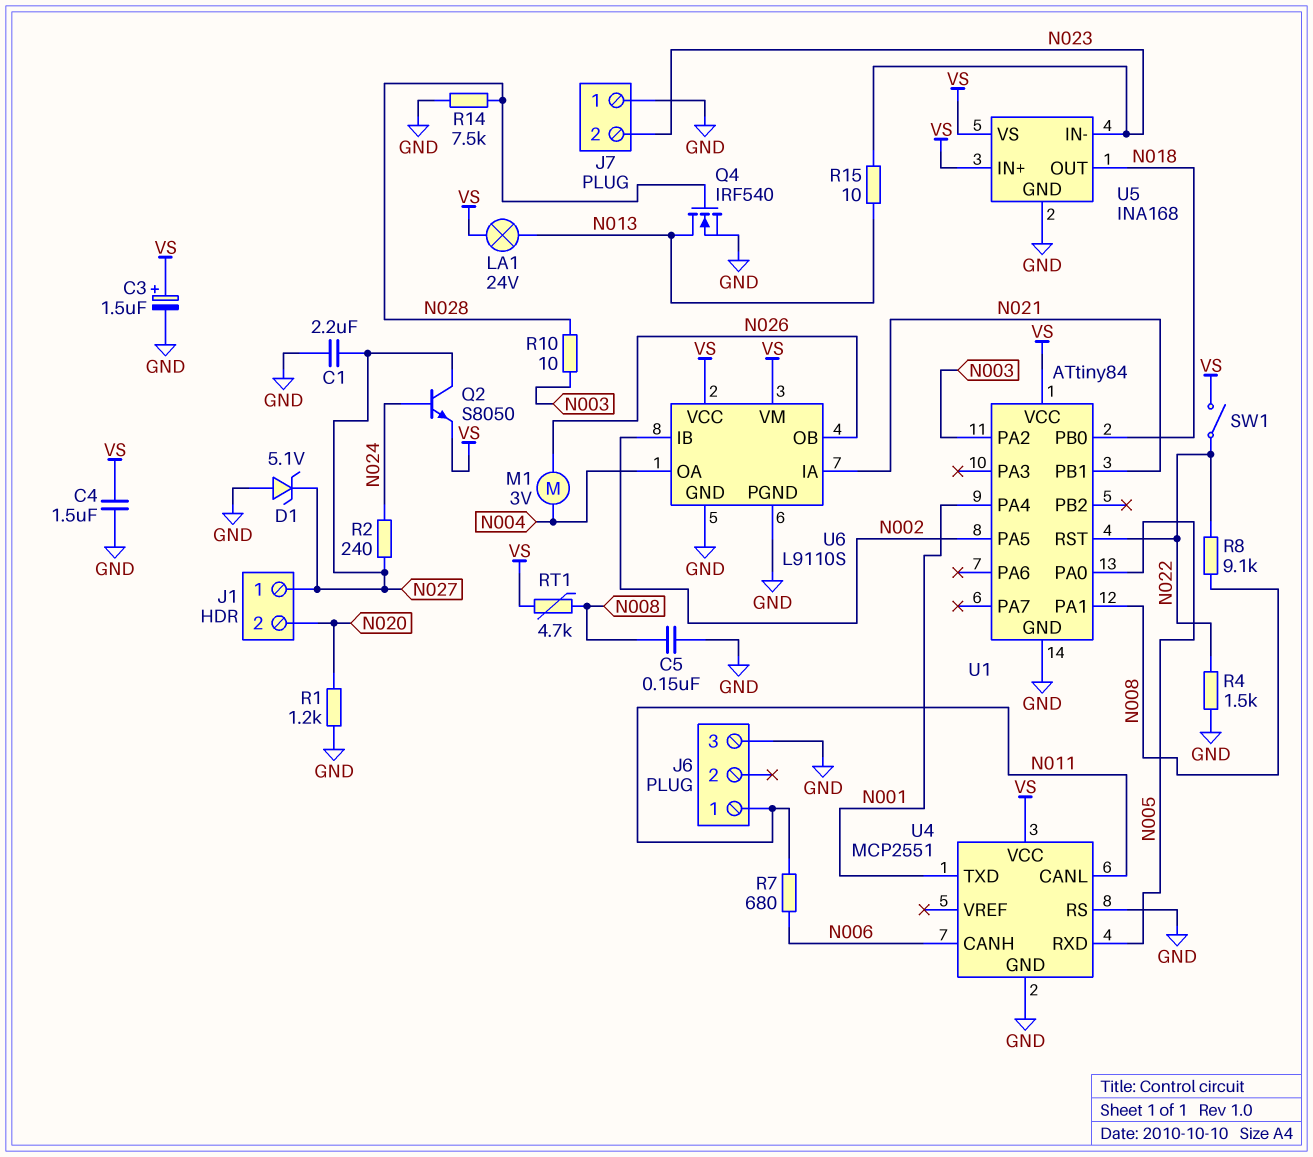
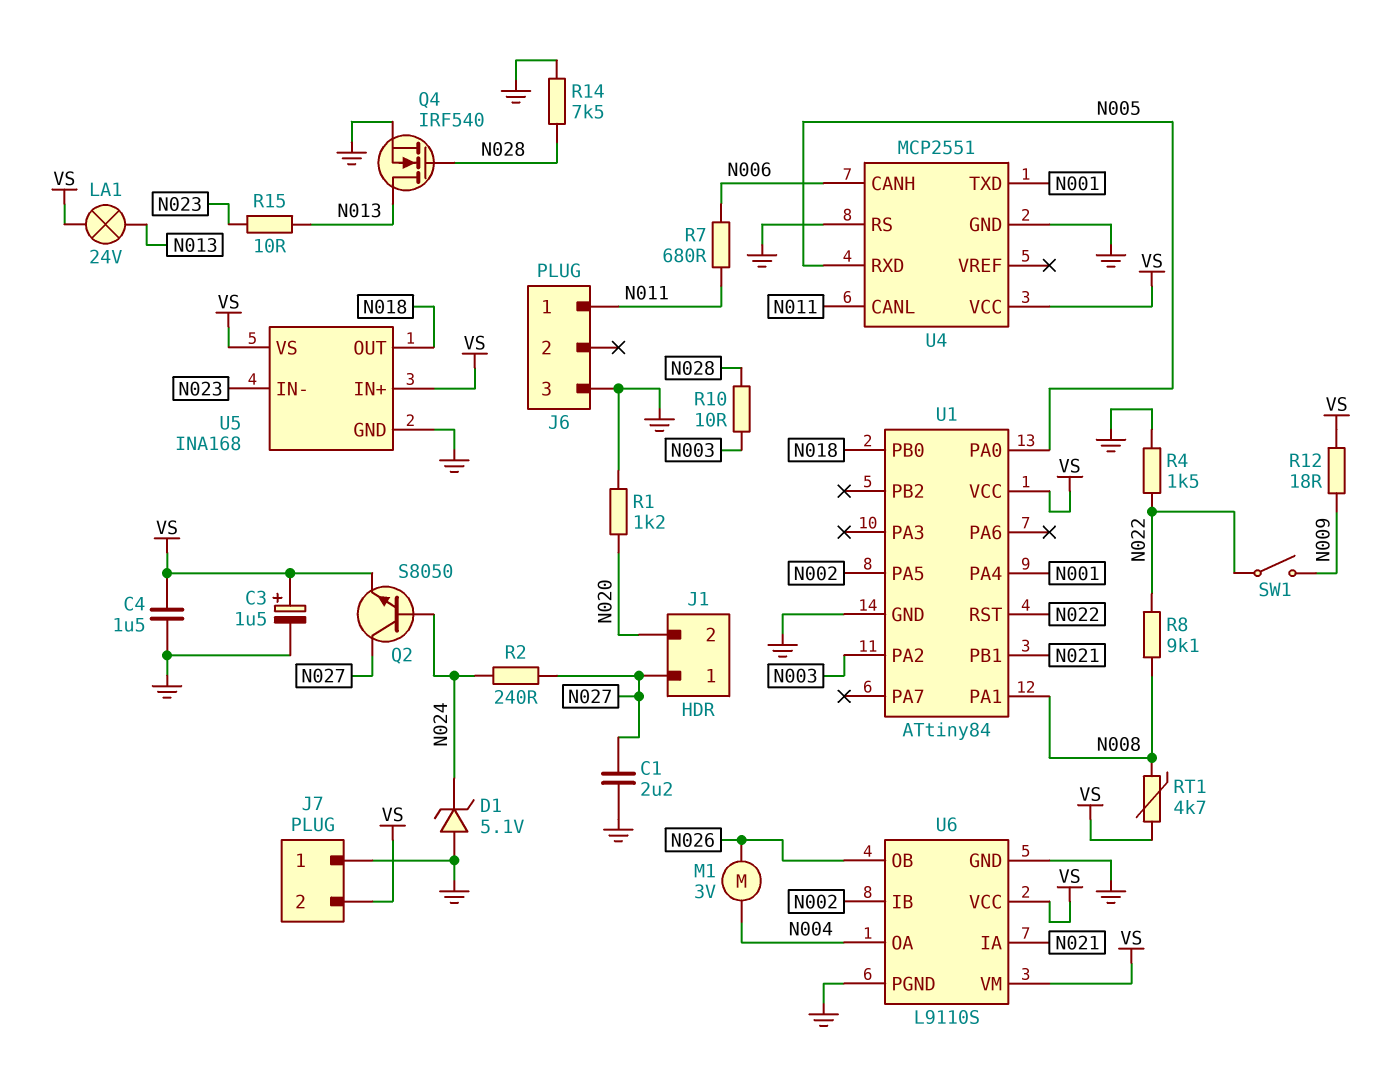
C5: 150nF (GND, N008) -> none
D1: zener 5.1V (A GND, K N027) -> zener 5.1V (A GND, K N024)
J7 pin 2: N023 -> VS
R12: none -> 18 (N009, VS)
SW1: switch (N022, VS) -> switch (N009, N022)

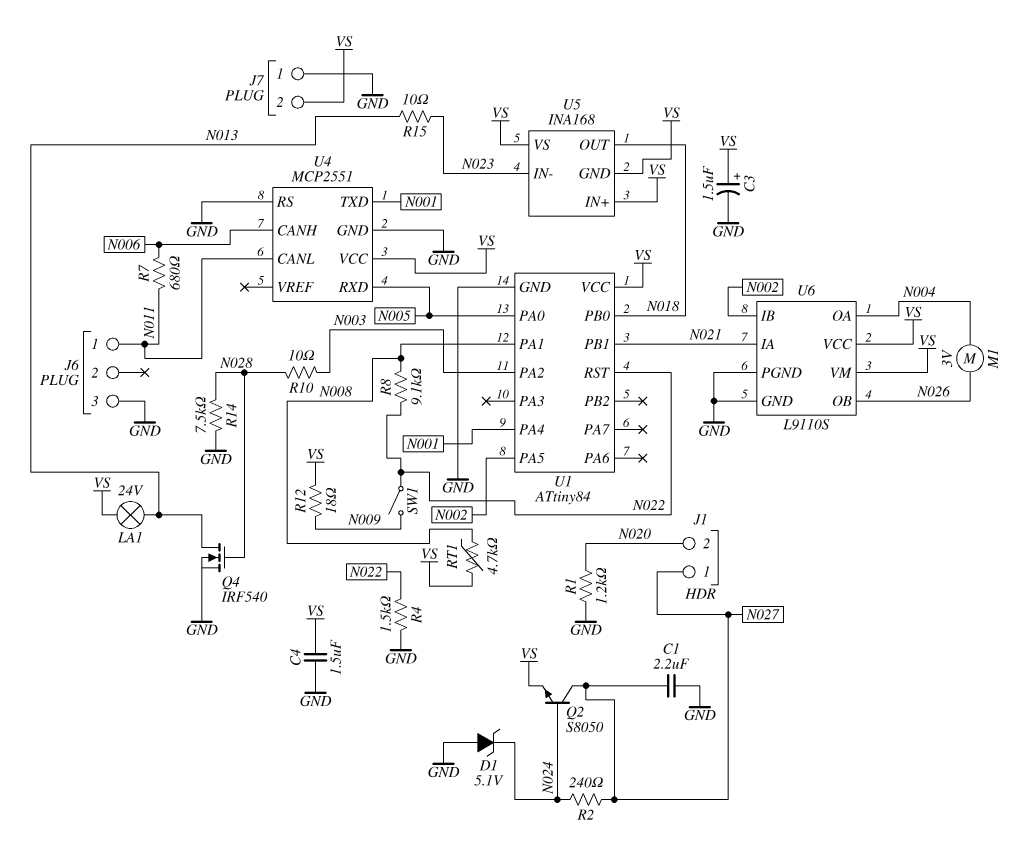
U5 pin GND: GND -> VS

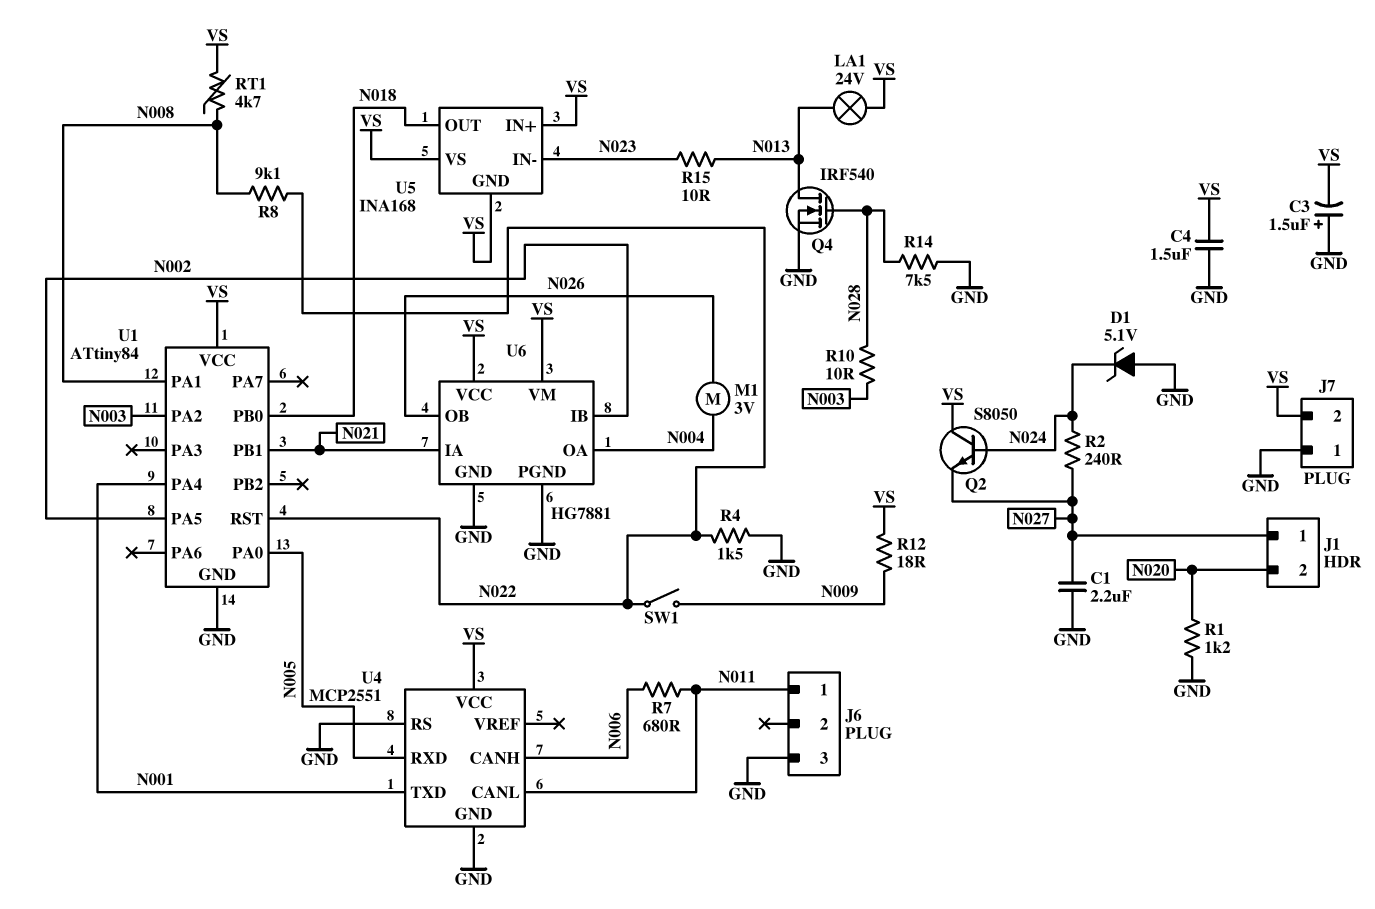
C3: 1.5uF (plus VS, minus GND) -> 1.5uF (plus GND, minus VS)
Q2: NPN S8050 (B N024, C N027, E VS) -> NPN S8050 (B N024, C VS, E N027)
U6: L9110S -> HG7881

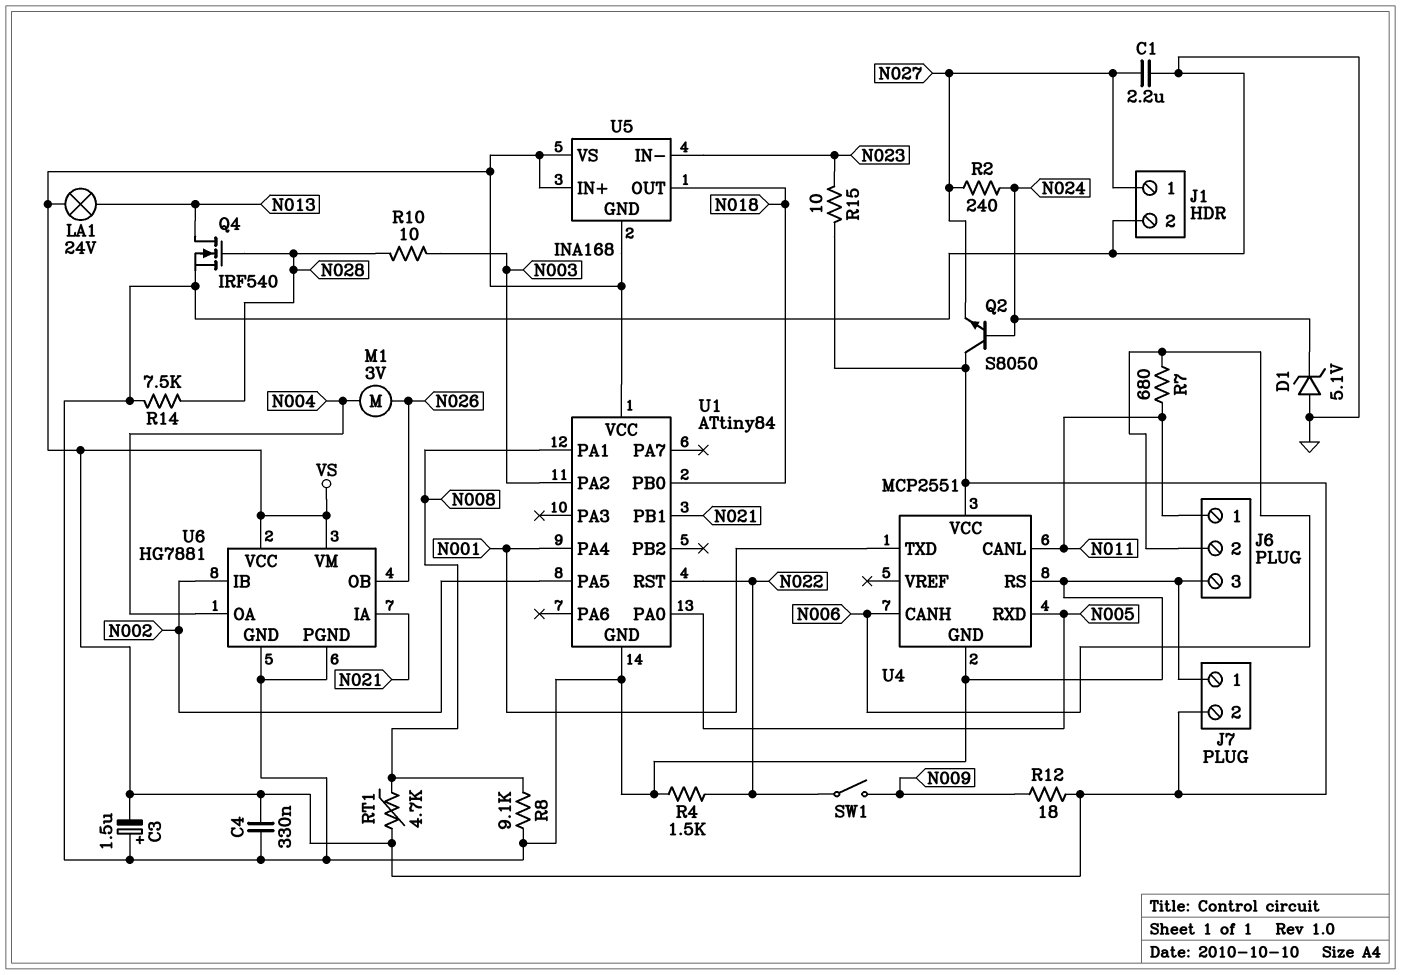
C4: 1.5uF (GND, VS) -> 330nF (GND, VS)
J1 pin 2: N020 -> GND
J6 pin 2: none -> N006
R1: 1.2k (GND, N020) -> none
R8: 9.1k (N008, N022) -> 9.1k (GND, N008)
R15: 10 (N013, N023) -> 10 (N023, VS)

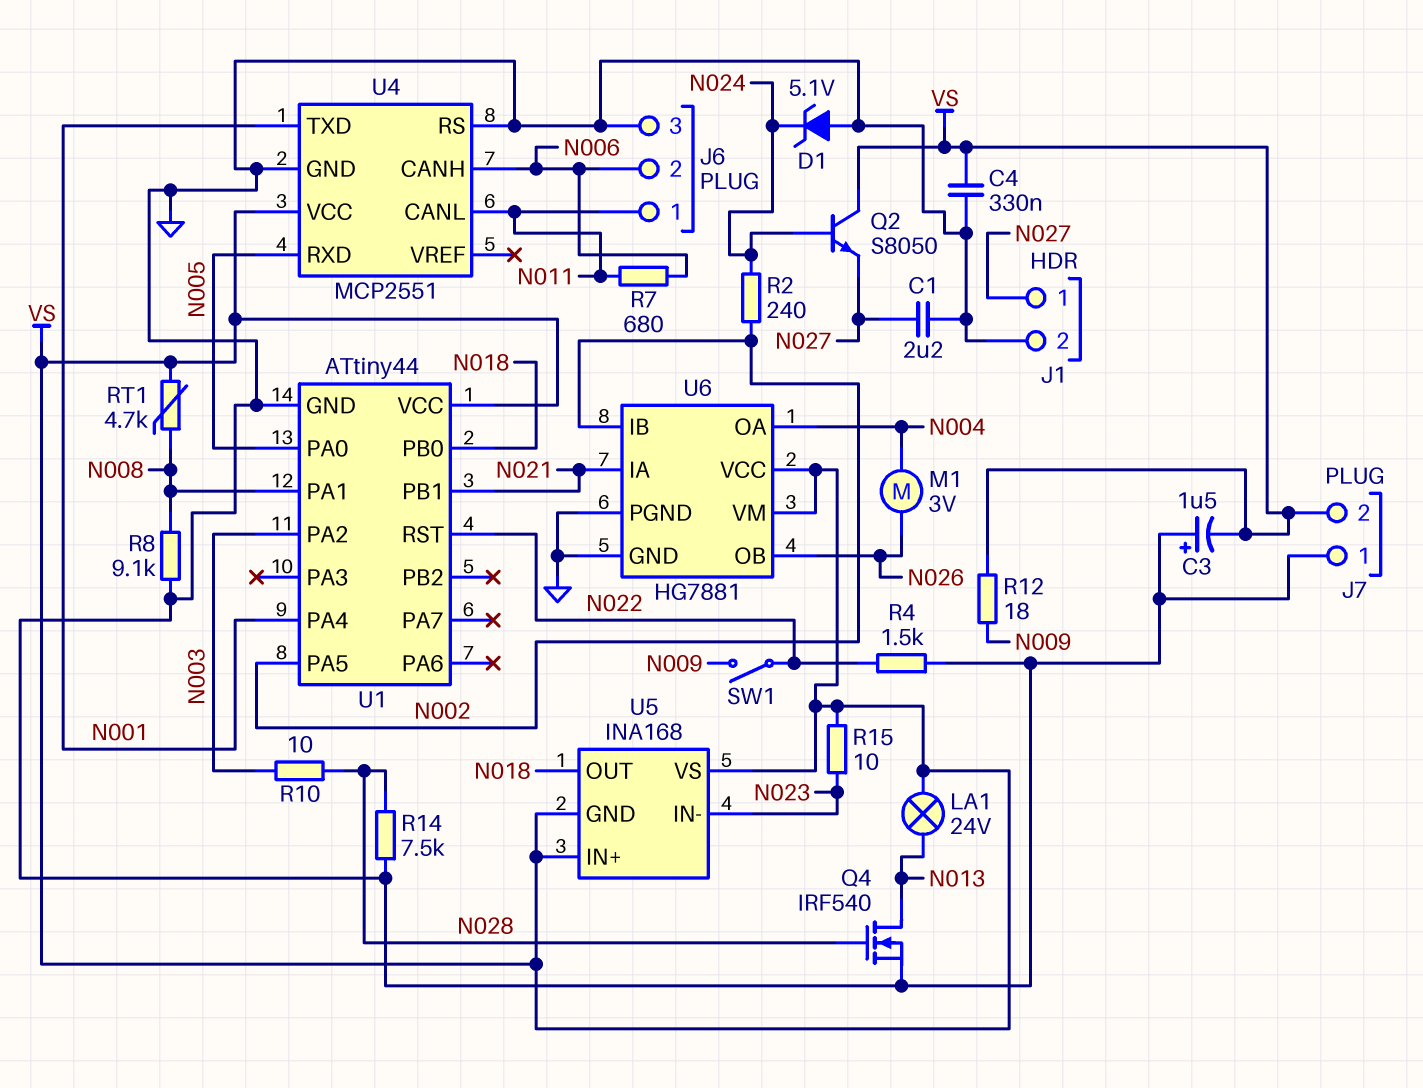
R2: 240 (N024, N027) -> 240 (N002, N024)
U1: ATtiny84 -> ATtiny44

